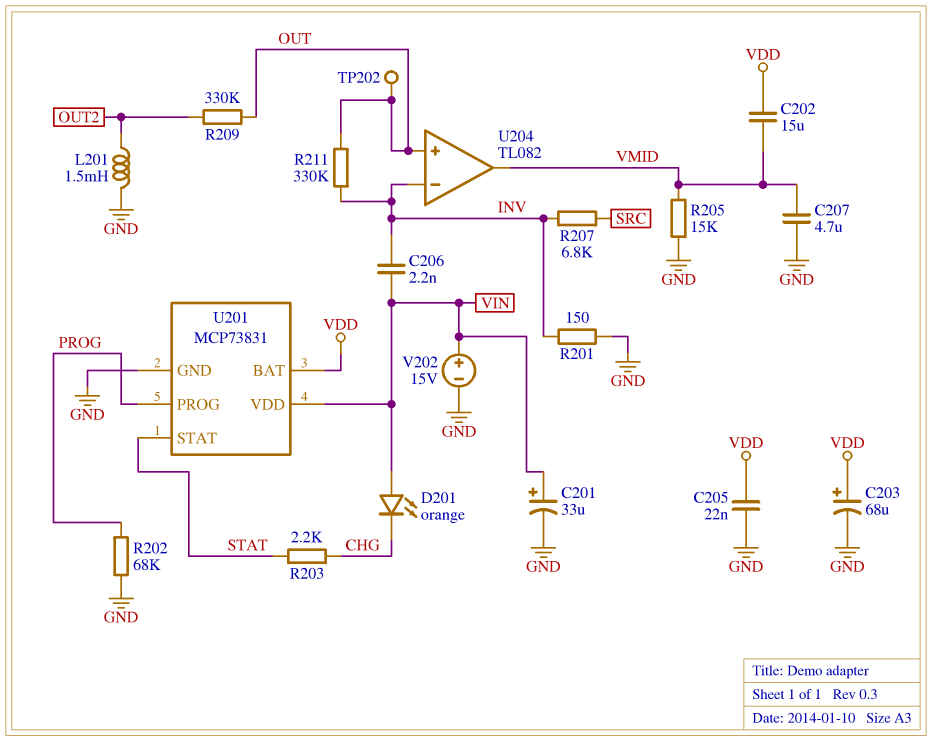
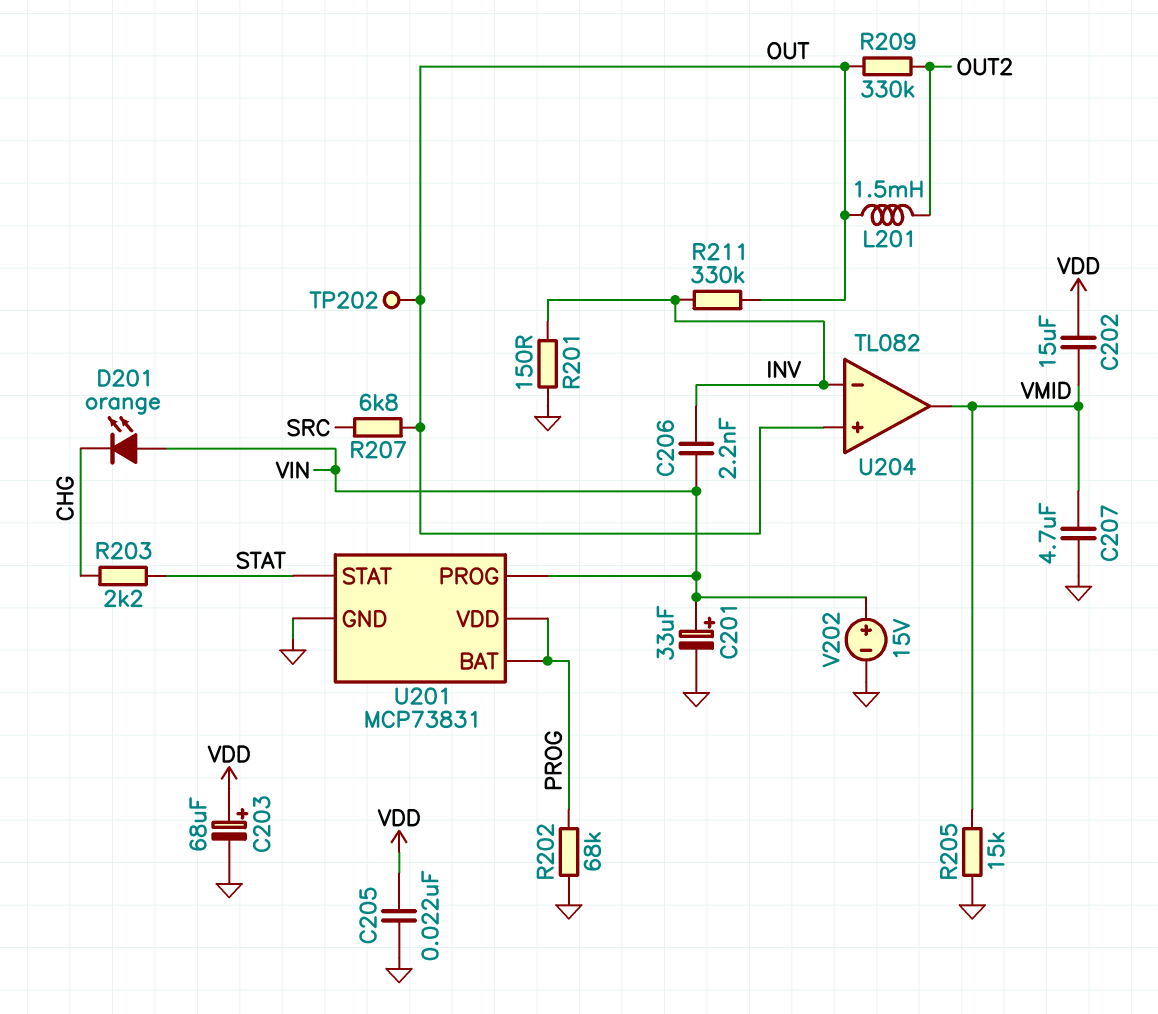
L201: 1.5mH (GND, OUT2) -> 1.5mH (OUT, OUT2)
R207: 6.8k (INV, SRC) -> 6.8k (OUT, SRC)
U201 pin BAT: VDD -> PROG
U201 pin PROG: PROG -> VIN
U201 pin VDD: VIN -> PROG

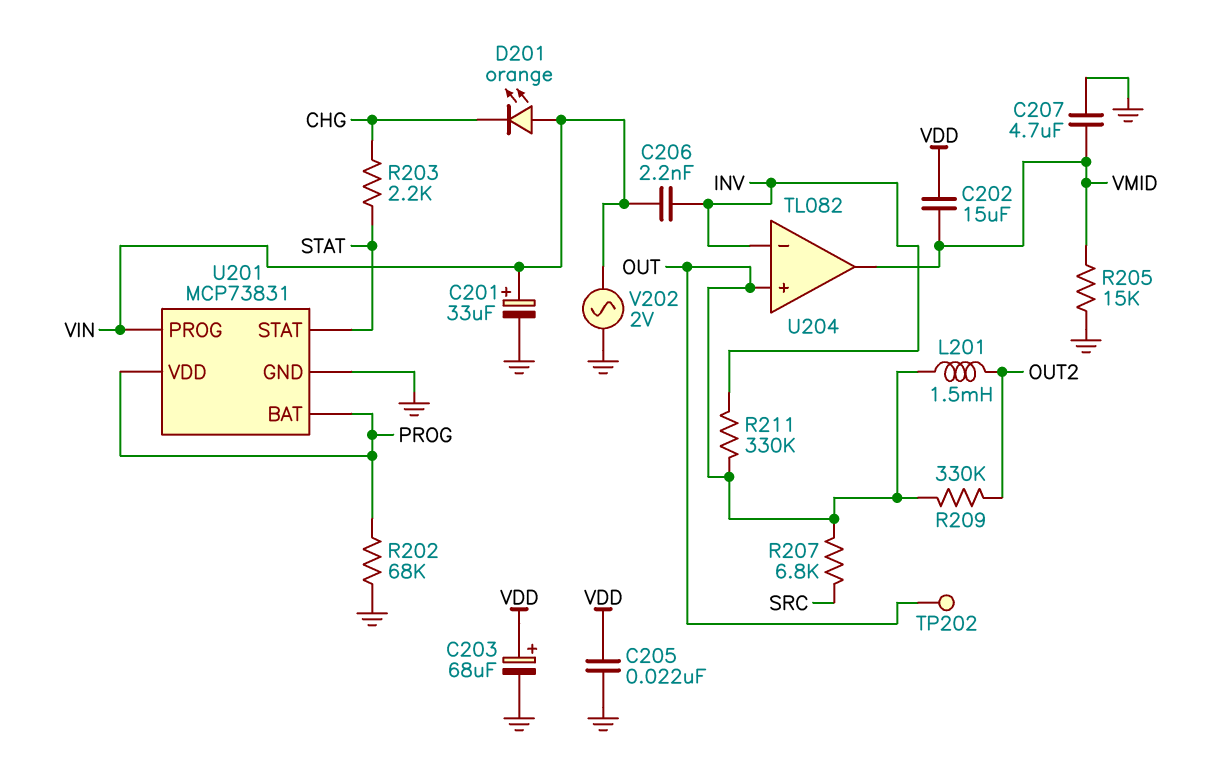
R201: 150 (GND, INV) -> none
V202: 15V (plus VIN, minus GND) -> AC 2V (GND, VIN)

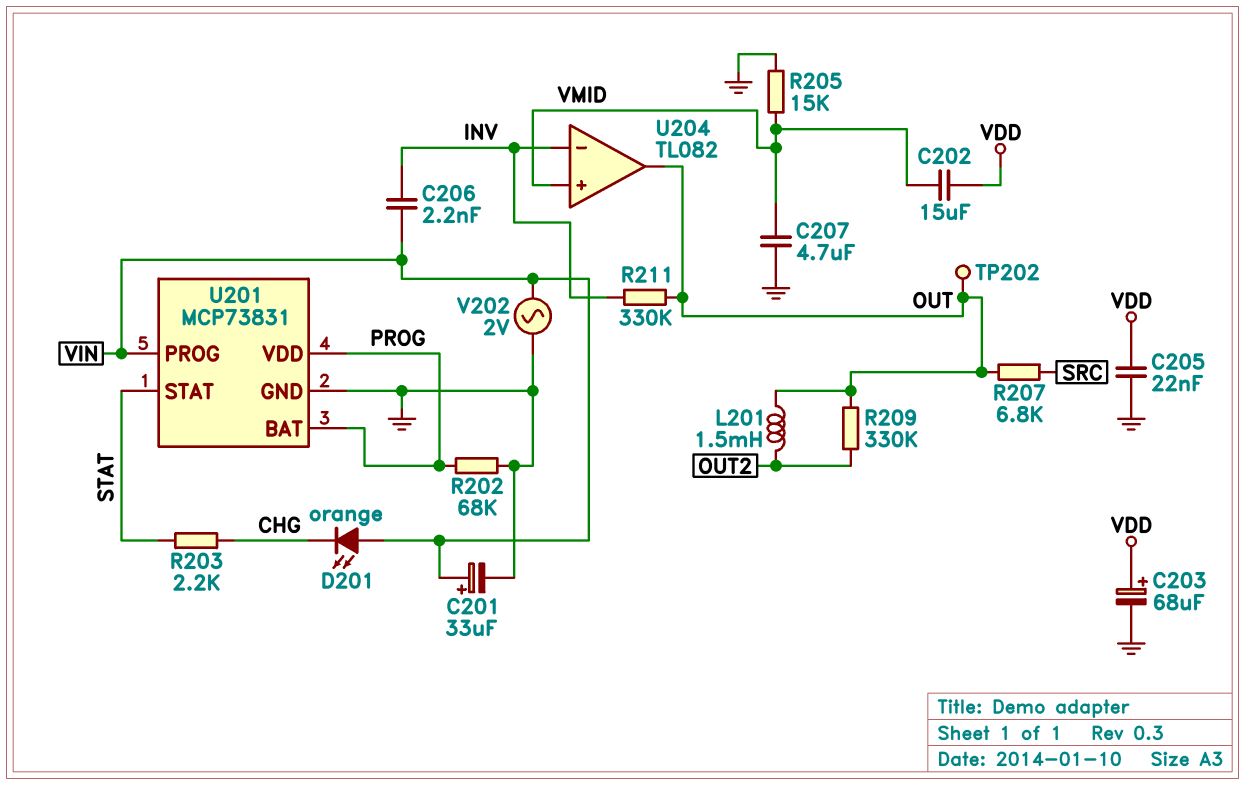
U204 pin in+: OUT -> VMID
U204 pin out: VMID -> OUT

